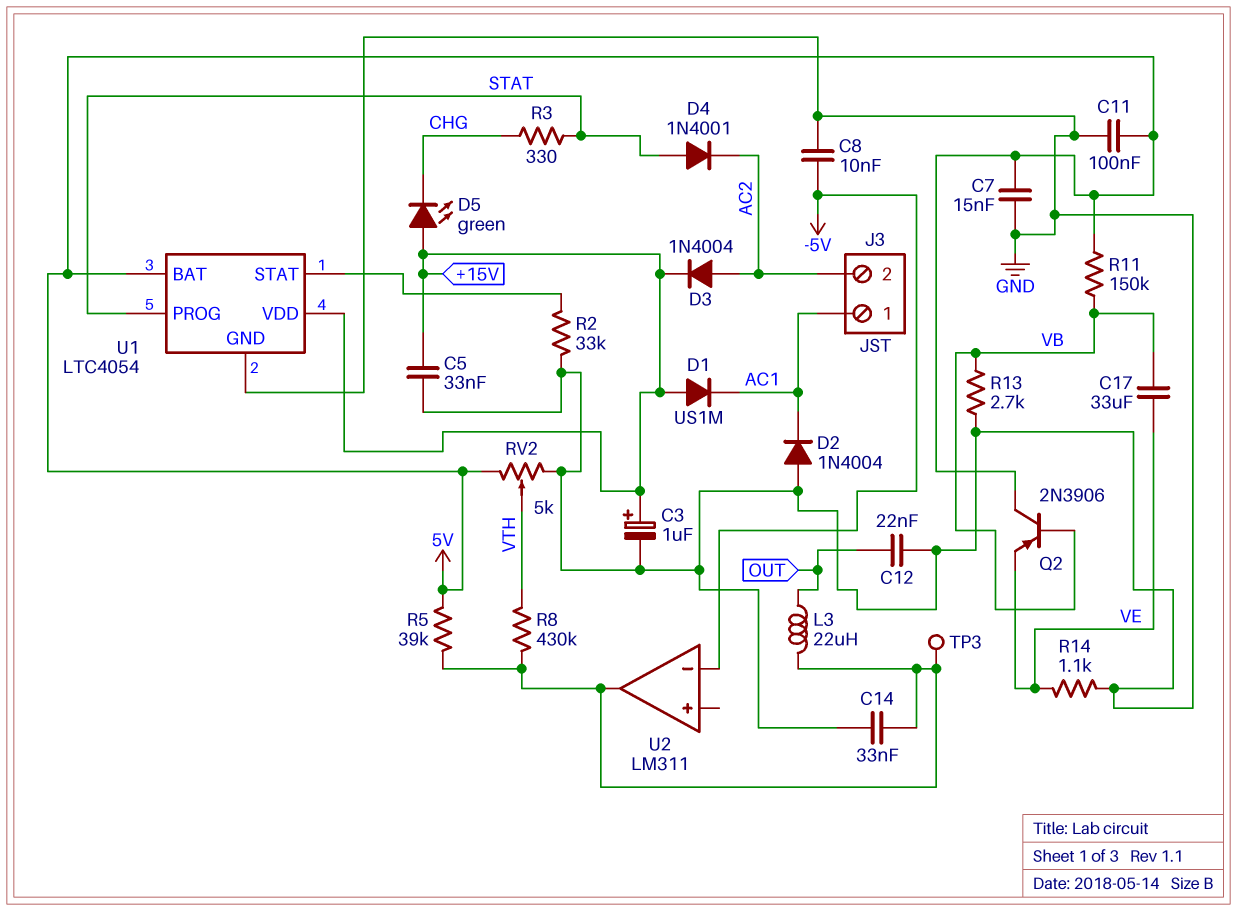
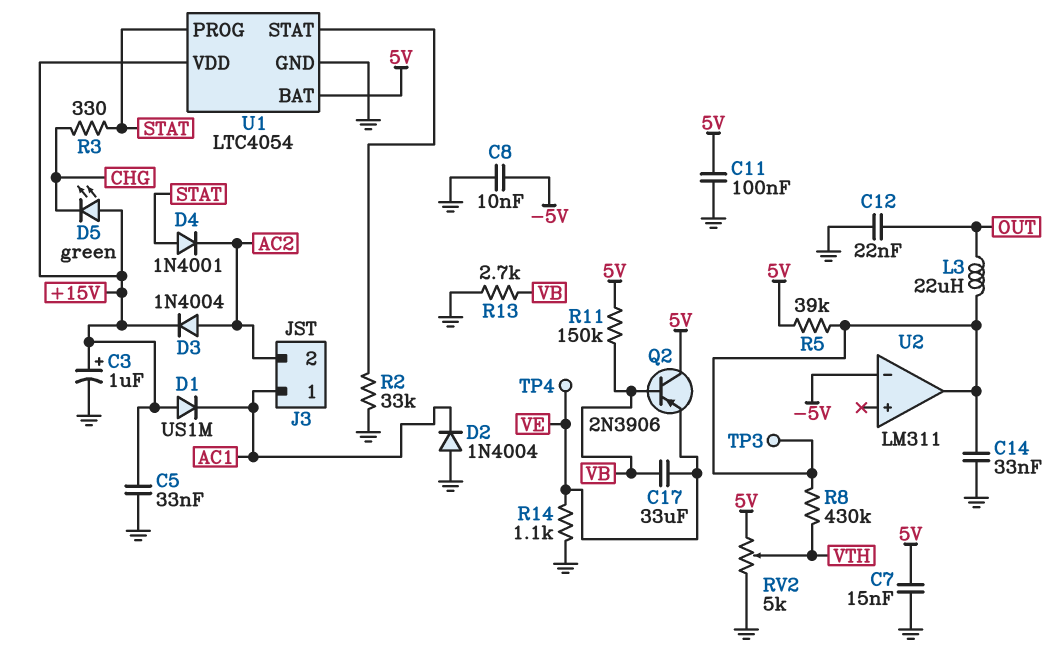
TP4: none -> test point (VE)

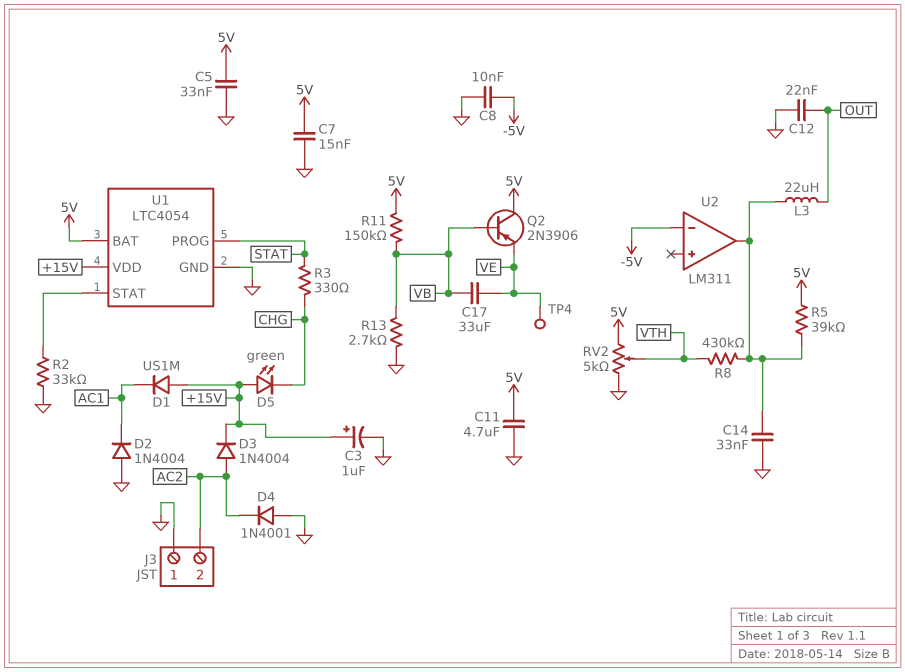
C5: 33nF (+15V, GND) -> 33nF (5V, GND)
C11: 100nF (5V, GND) -> 4.7uF (5V, GND)
D4: diode 1N4001 (A STAT, K AC2) -> diode 1N4001 (A GND, K AC2)
J3 pin 1: AC1 -> GND
R14: 1.1k (GND, VE) -> none
TP3: test point (U2/out) -> none

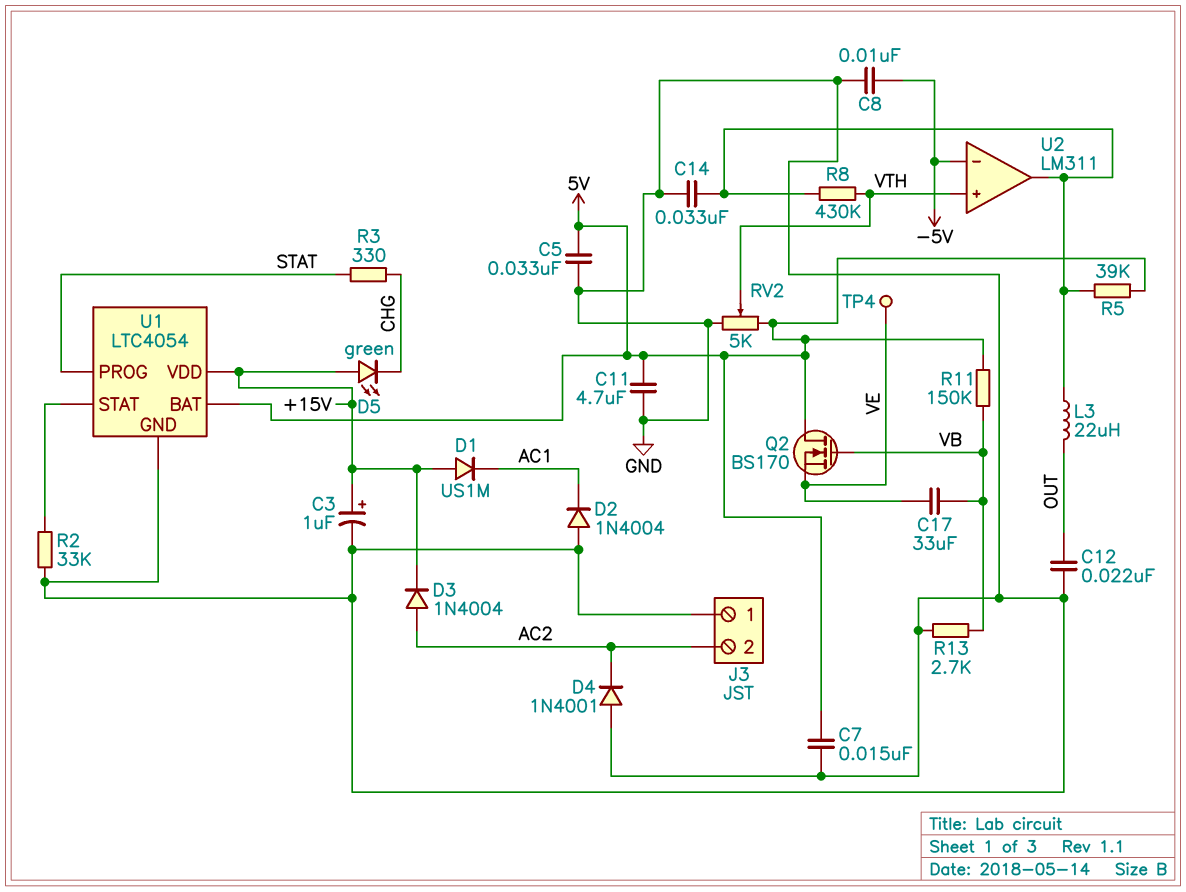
Q2: PNP 2N3906 (B VB, C 5V, E VE) -> NMOS BS170 (G VB, D 5V, S VE)
U2 pin in+: none -> VTH

